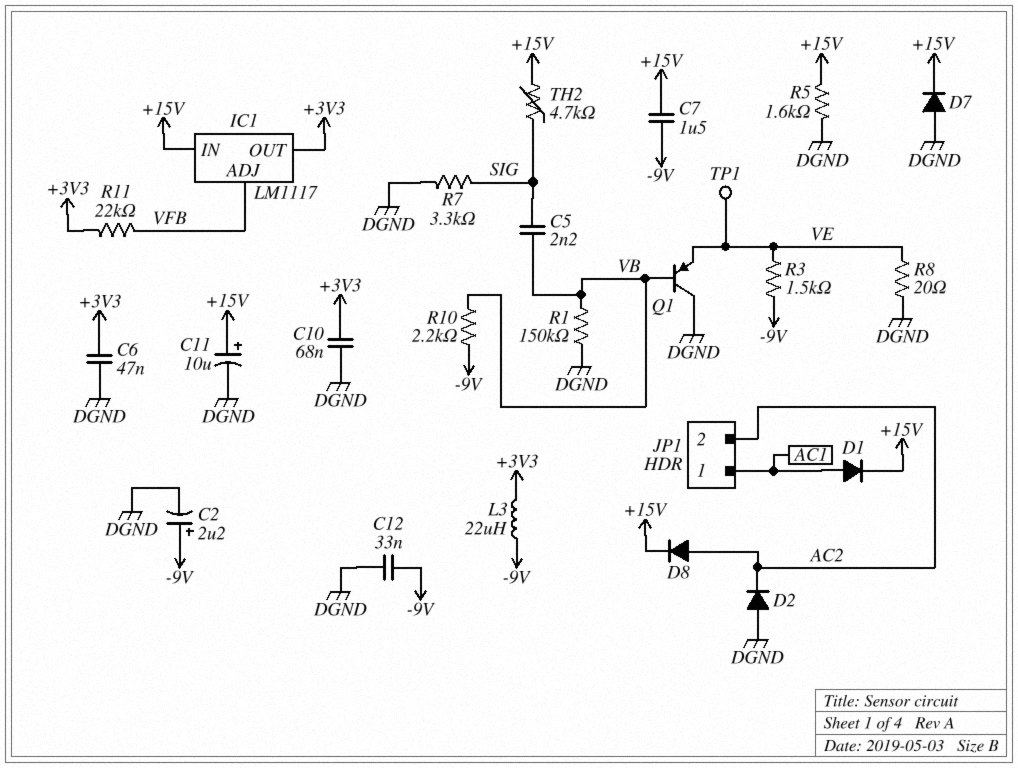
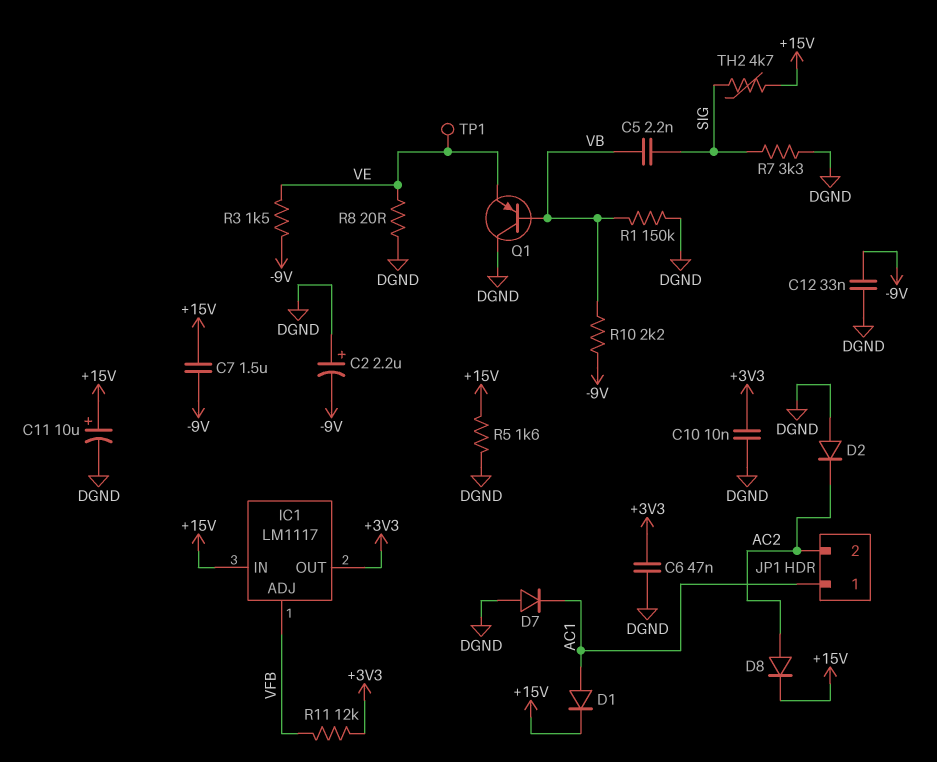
C2: 2.2uF (plus -9V, minus DGND) -> 2.2uF (plus DGND, minus -9V)
C10: 68nF (+3V3, DGND) -> 10nF (+3V3, DGND)
D7: diode (A DGND, K +15V) -> diode (A DGND, K AC1)
L3: 22uH (+3V3, -9V) -> none
R11: 22k (+3V3, VFB) -> 12k (+3V3, VFB)

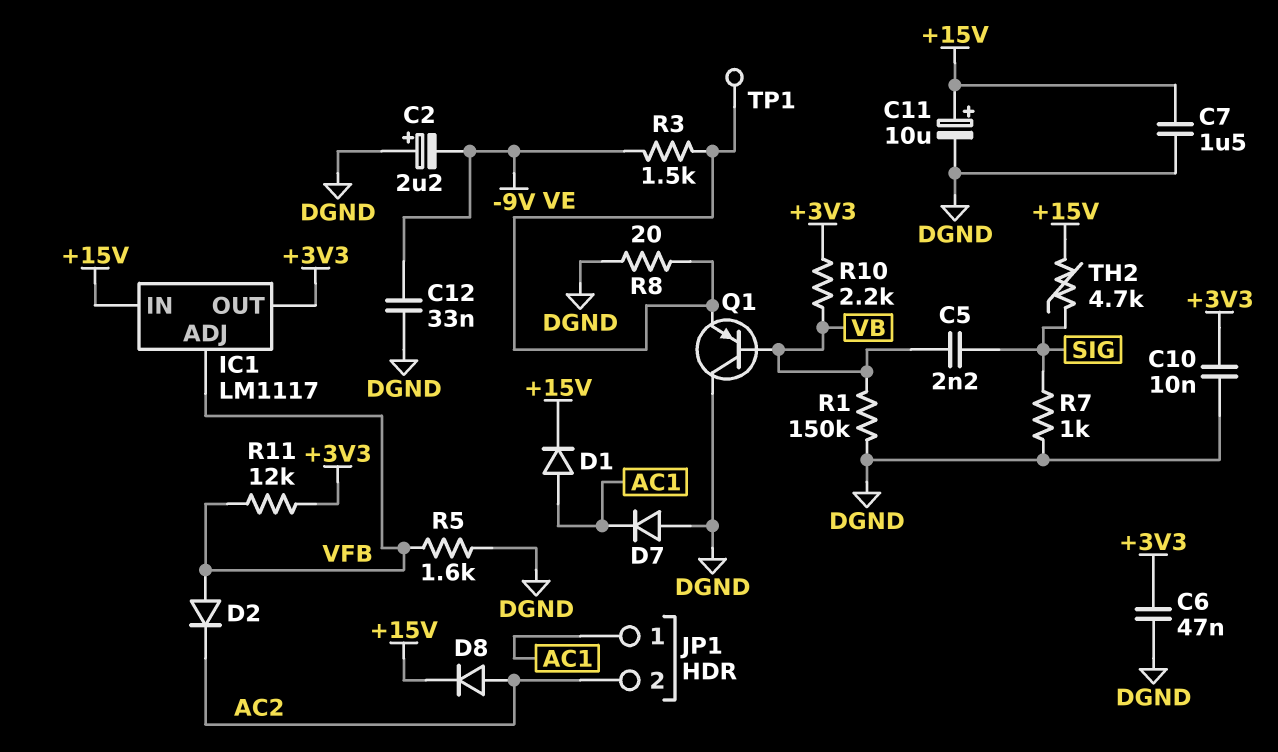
C7: 1.5uF (+15V, -9V) -> 1.5uF (+15V, DGND)
D2: diode (A DGND, K AC2) -> diode (A VFB, K AC2)
R5: 1.6k (+15V, DGND) -> 1.6k (DGND, VFB)
R7: 3.3k (DGND, SIG) -> 1k (DGND, SIG)
R10: 2.2k (-9V, VB) -> 2.2k (+3V3, VB)

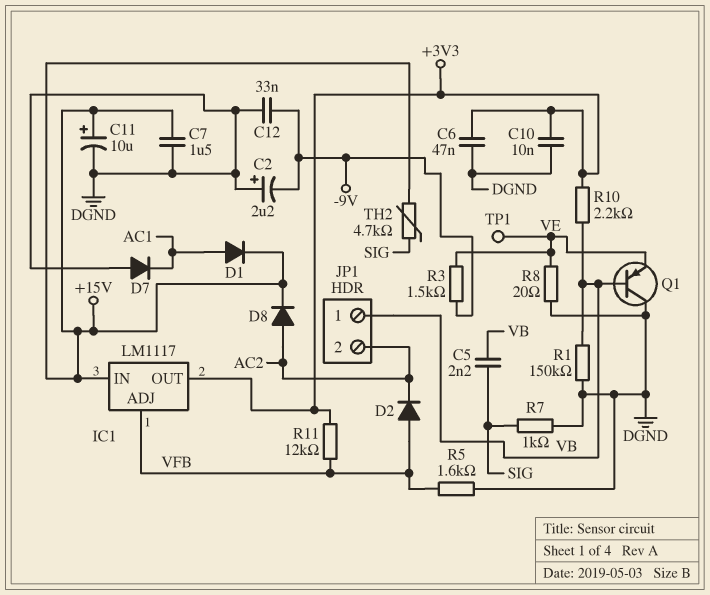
JP1 pin 1: AC1 -> VB

